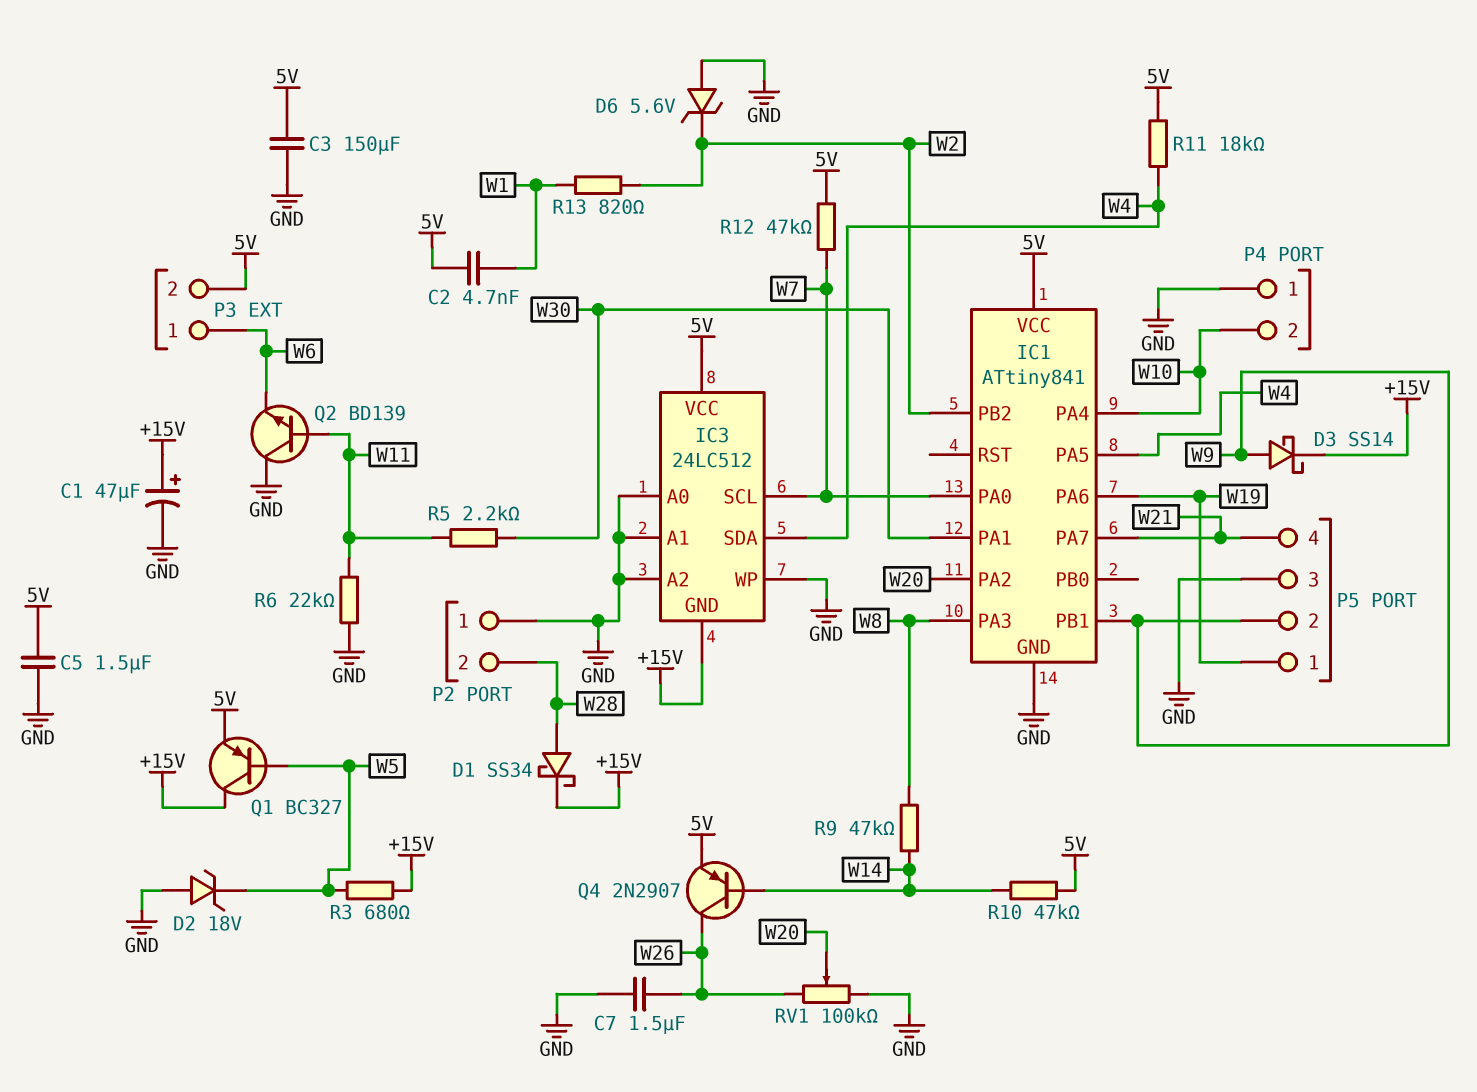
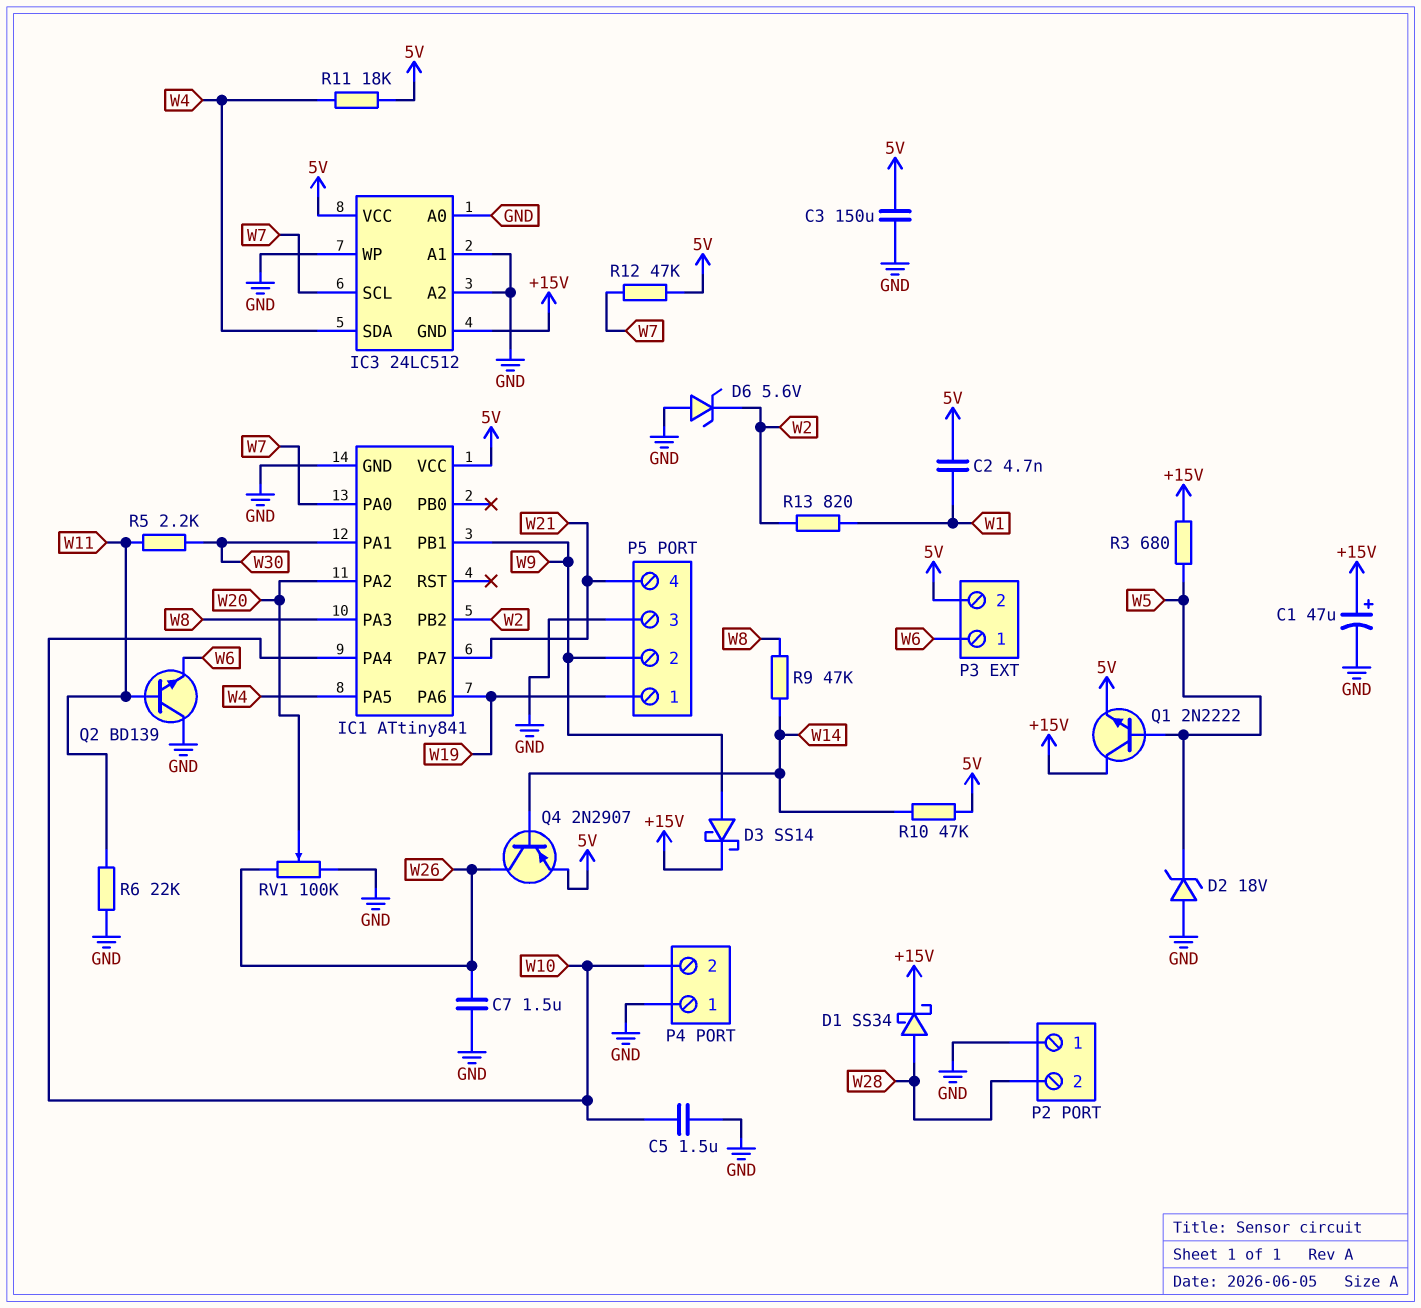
C5: 1.5uF (5V, GND) -> 1.5uF (GND, W10)
Q1: PNP BC327 (B W5, C +15V, E 5V) -> NPN 2N2222 (B W5, C +15V, E 5V)

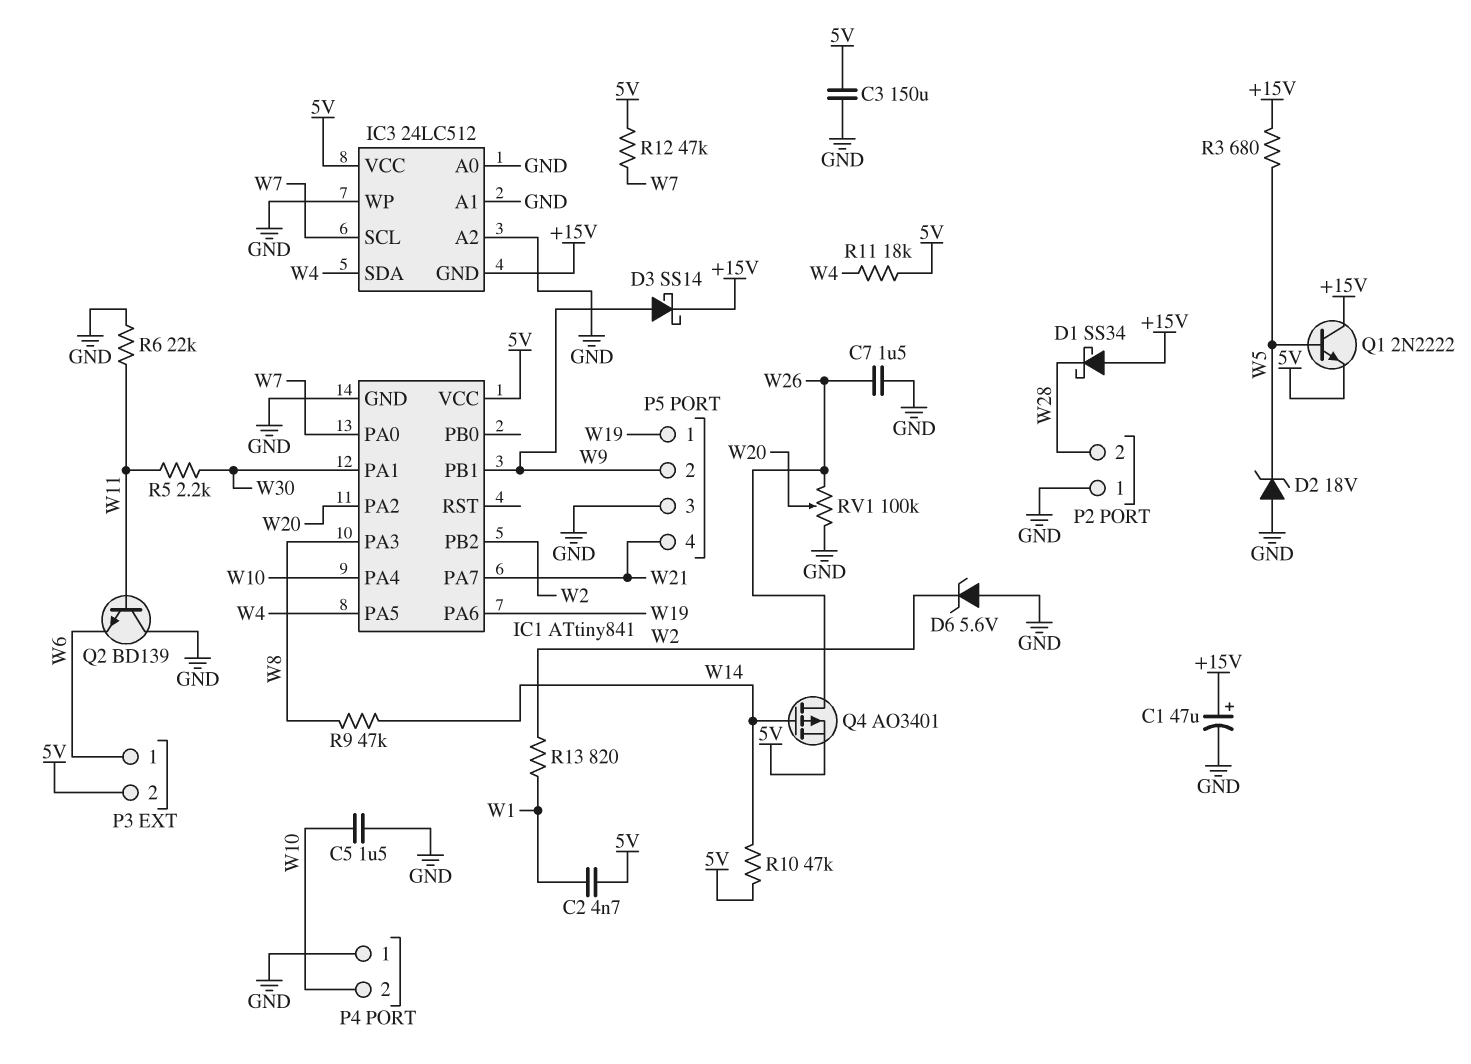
D1: schottky SS34 (A W28, K +15V) -> schottky SS34 (A +15V, K W28)
Q4: PNP 2N2907 (B W14, C W26, E 5V) -> PMOS AO3401 (G W14, D W26, S 5V)

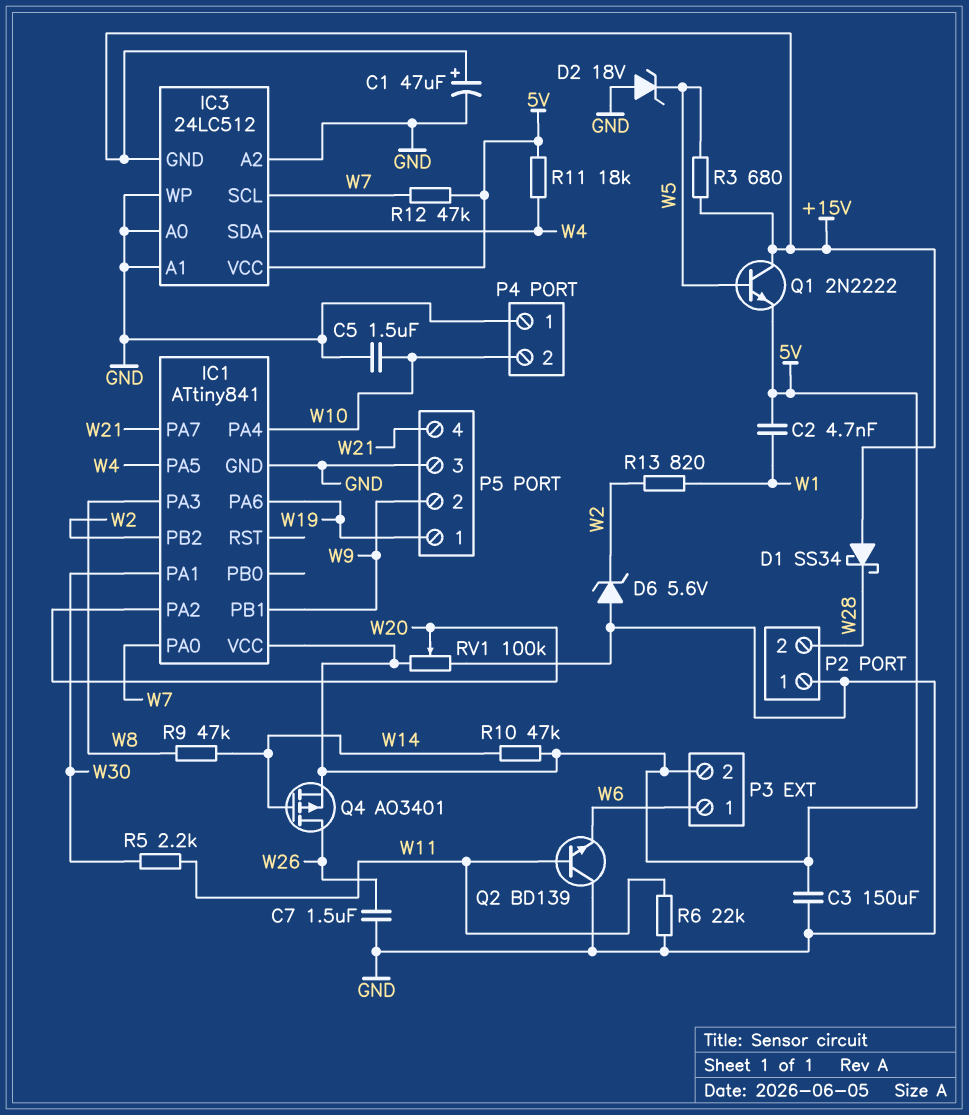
D3: schottky SS14 (A W9, K +15V) -> none
RV1: 100k (GND, W26, wiper W20) -> 100k (5V, GND, wiper W20)

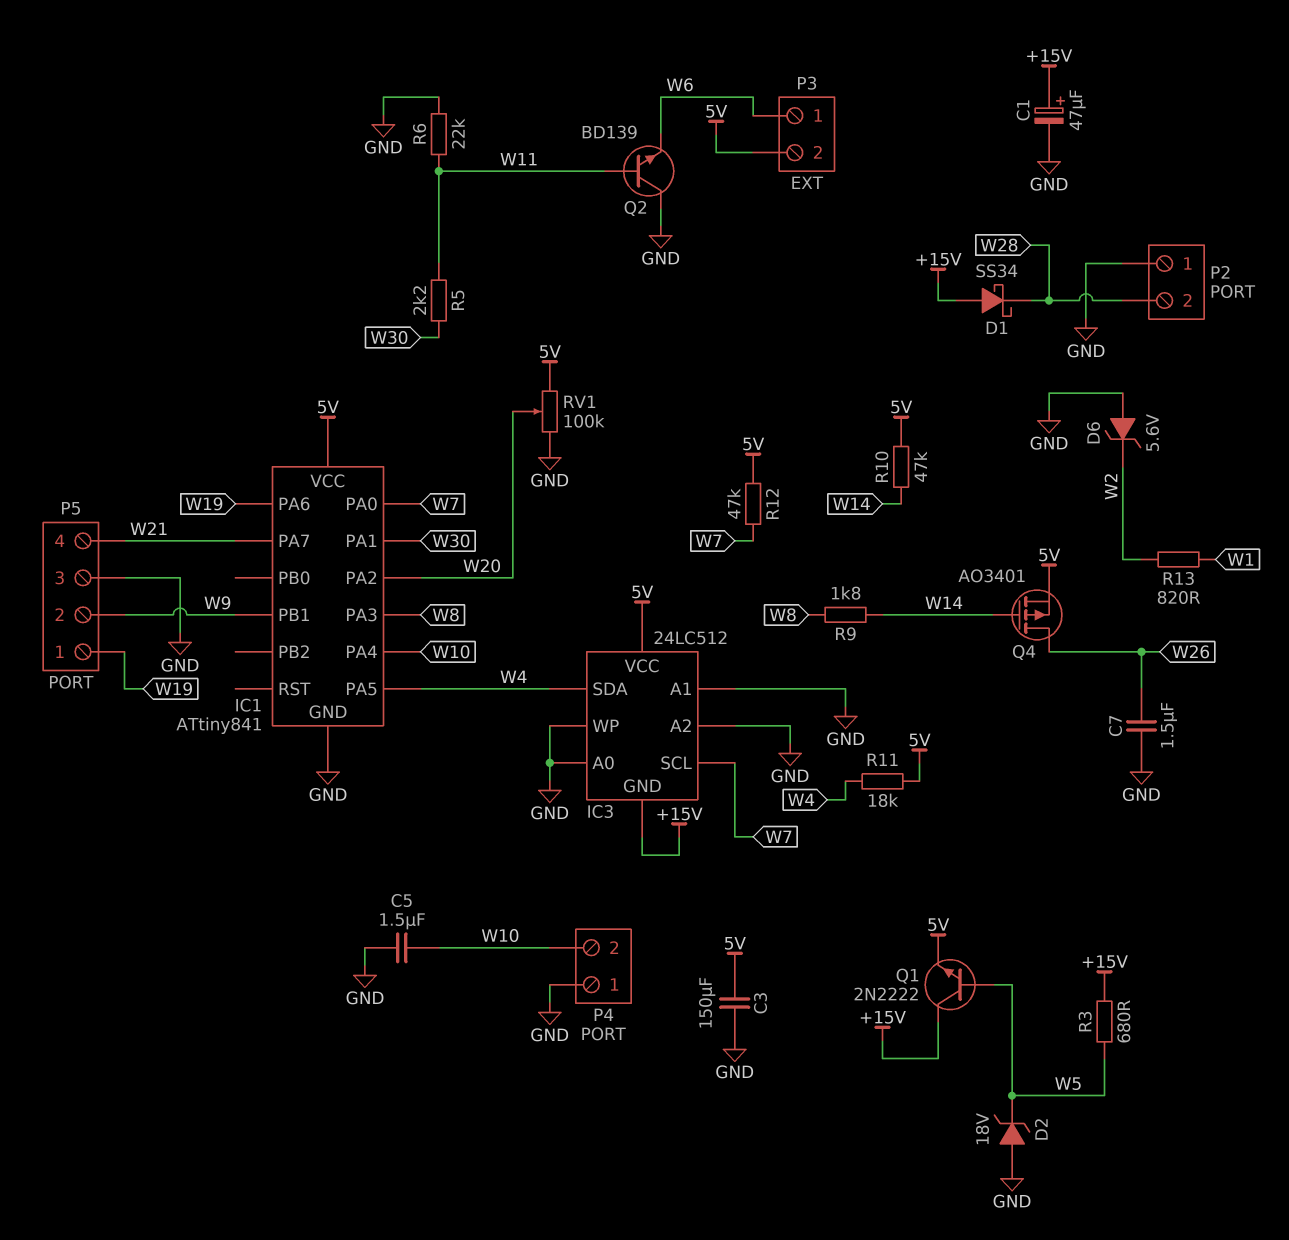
C2: 4.7nF (5V, W1) -> none
IC1 pin PB2: W2 -> none
R9: 47k (W8, W14) -> 1.8k (W8, W14)

